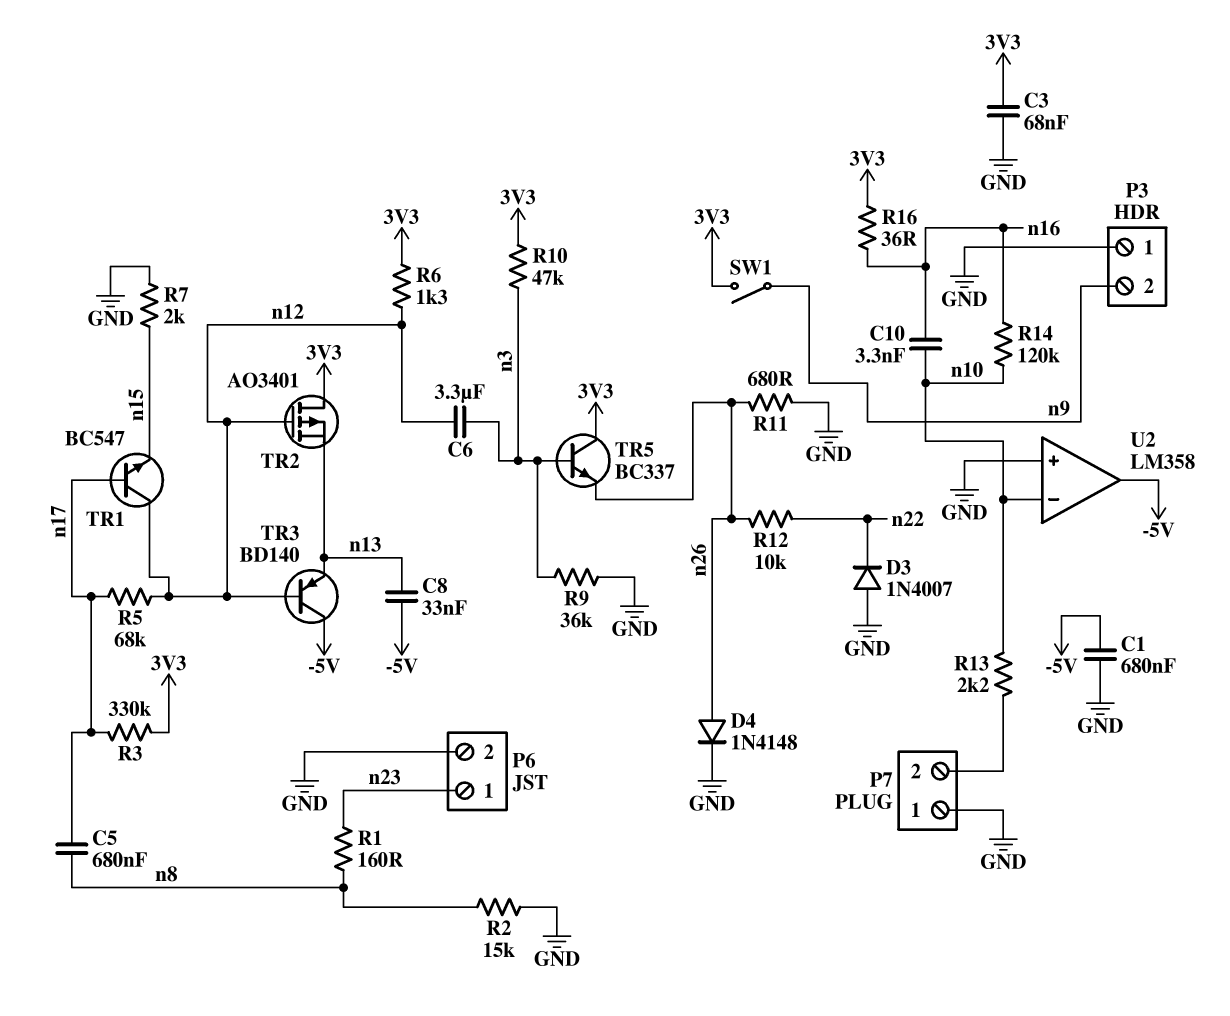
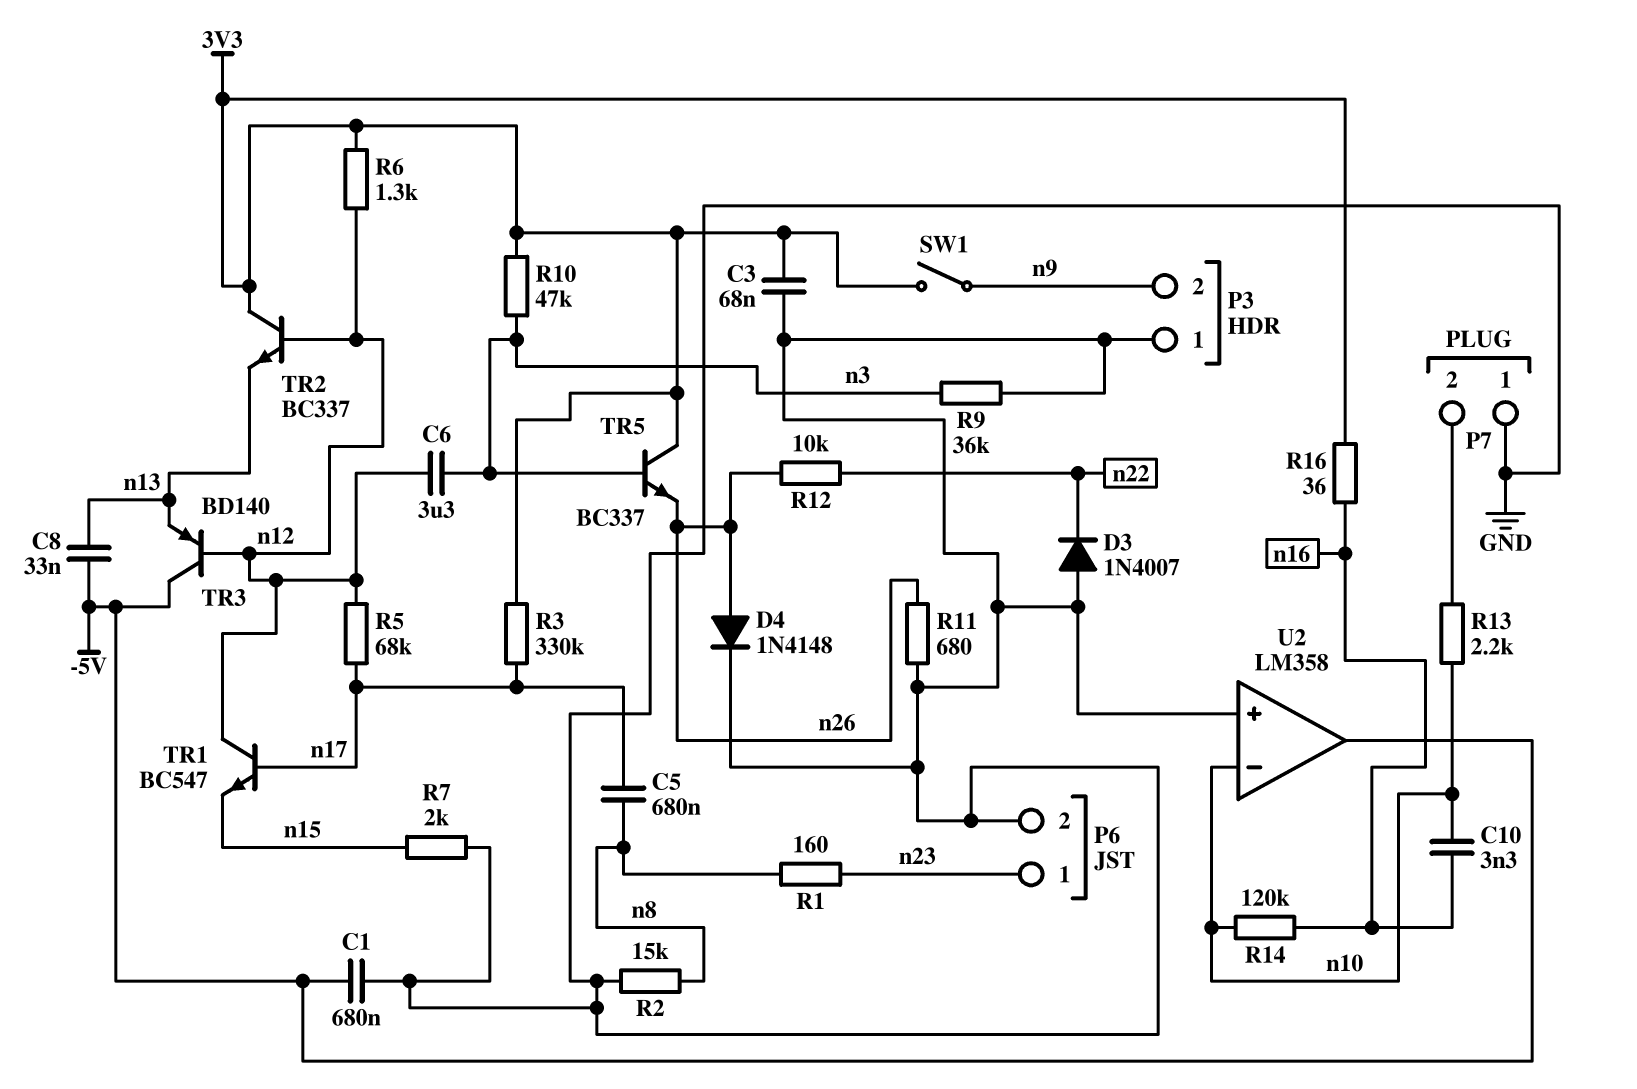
TR2: PMOS AO3401 (G n12, D 3V3, S n13) -> NPN BC337 (B n12, C 3V3, E n13)

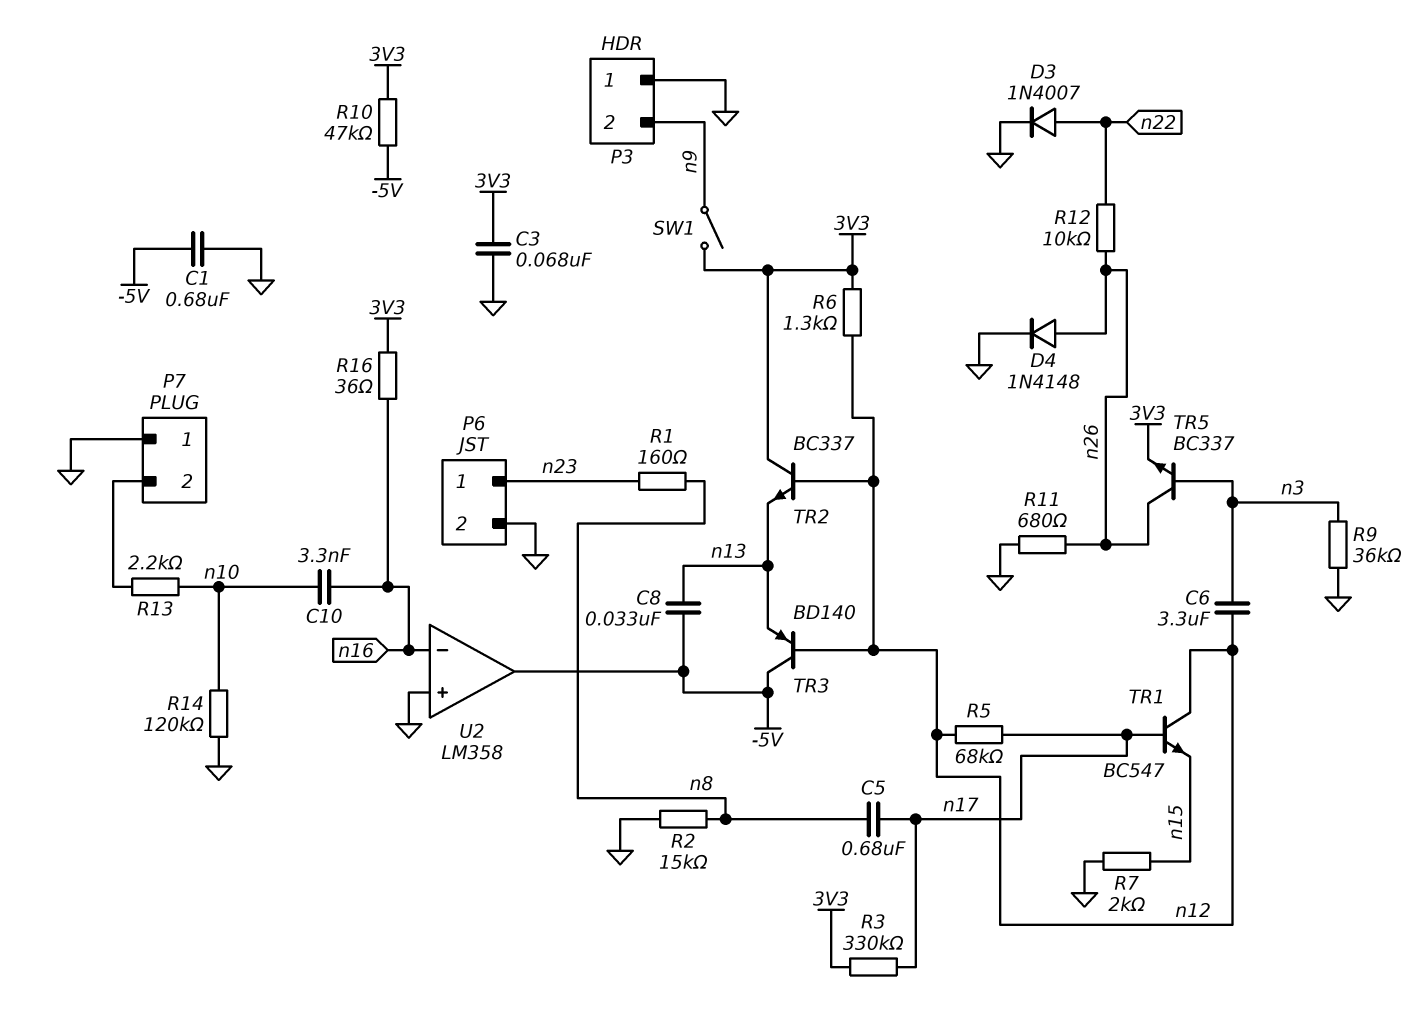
D3: diode 1N4007 (A GND, K n22) -> diode 1N4007 (A n22, K GND)
R10: 47k (3V3, n3) -> 47k (-5V, 3V3)
R14: 120k (n10, n16) -> 120k (GND, n10)
TR5: NPN BC337 (B n3, C 3V3, E n26) -> NPN BC337 (B n3, C n26, E 3V3)
U2 pin in-: n10 -> n16

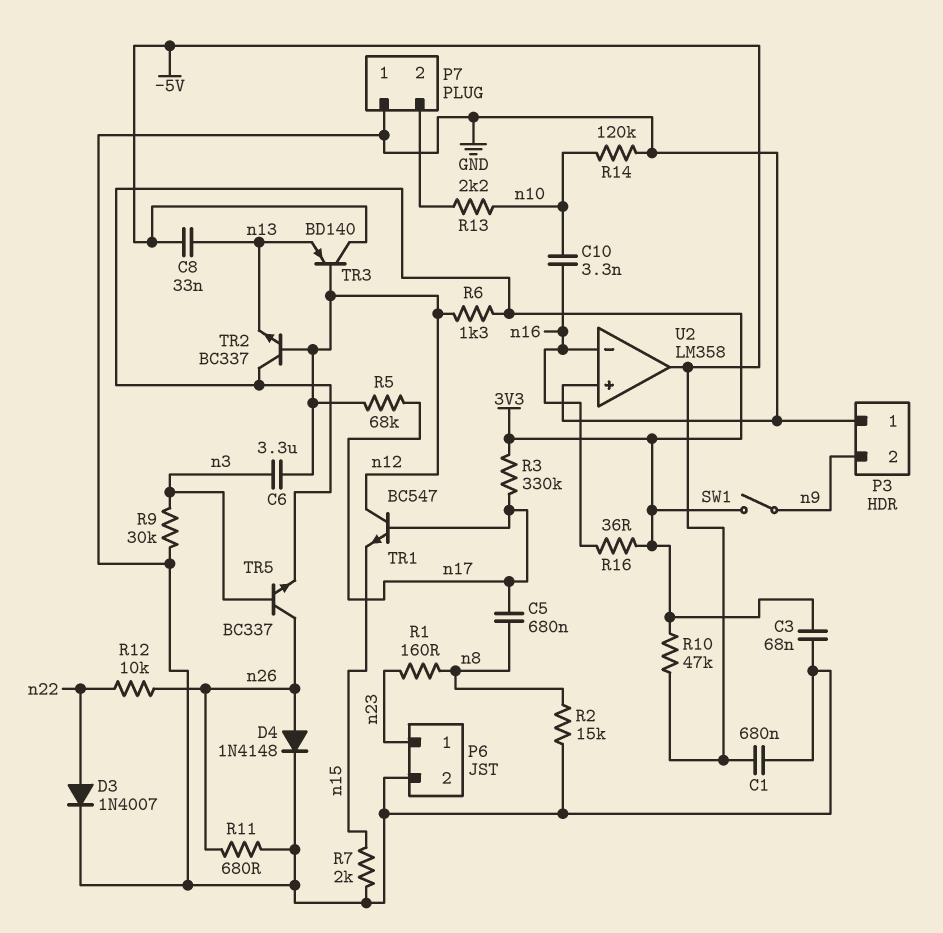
R9: 36k (GND, n3) -> 30k (GND, n3)

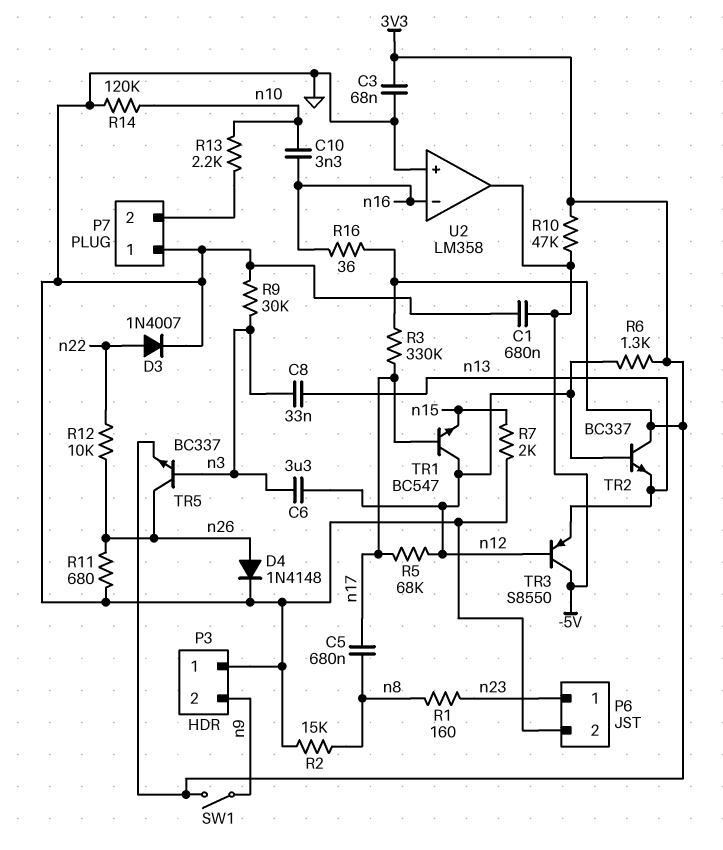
C8: 33nF (-5V, n13) -> 33nF (n3, n13)
TR3: PNP BD140 (B n12, C -5V, E n13) -> PNP S8550 (B n12, C -5V, E n13)

